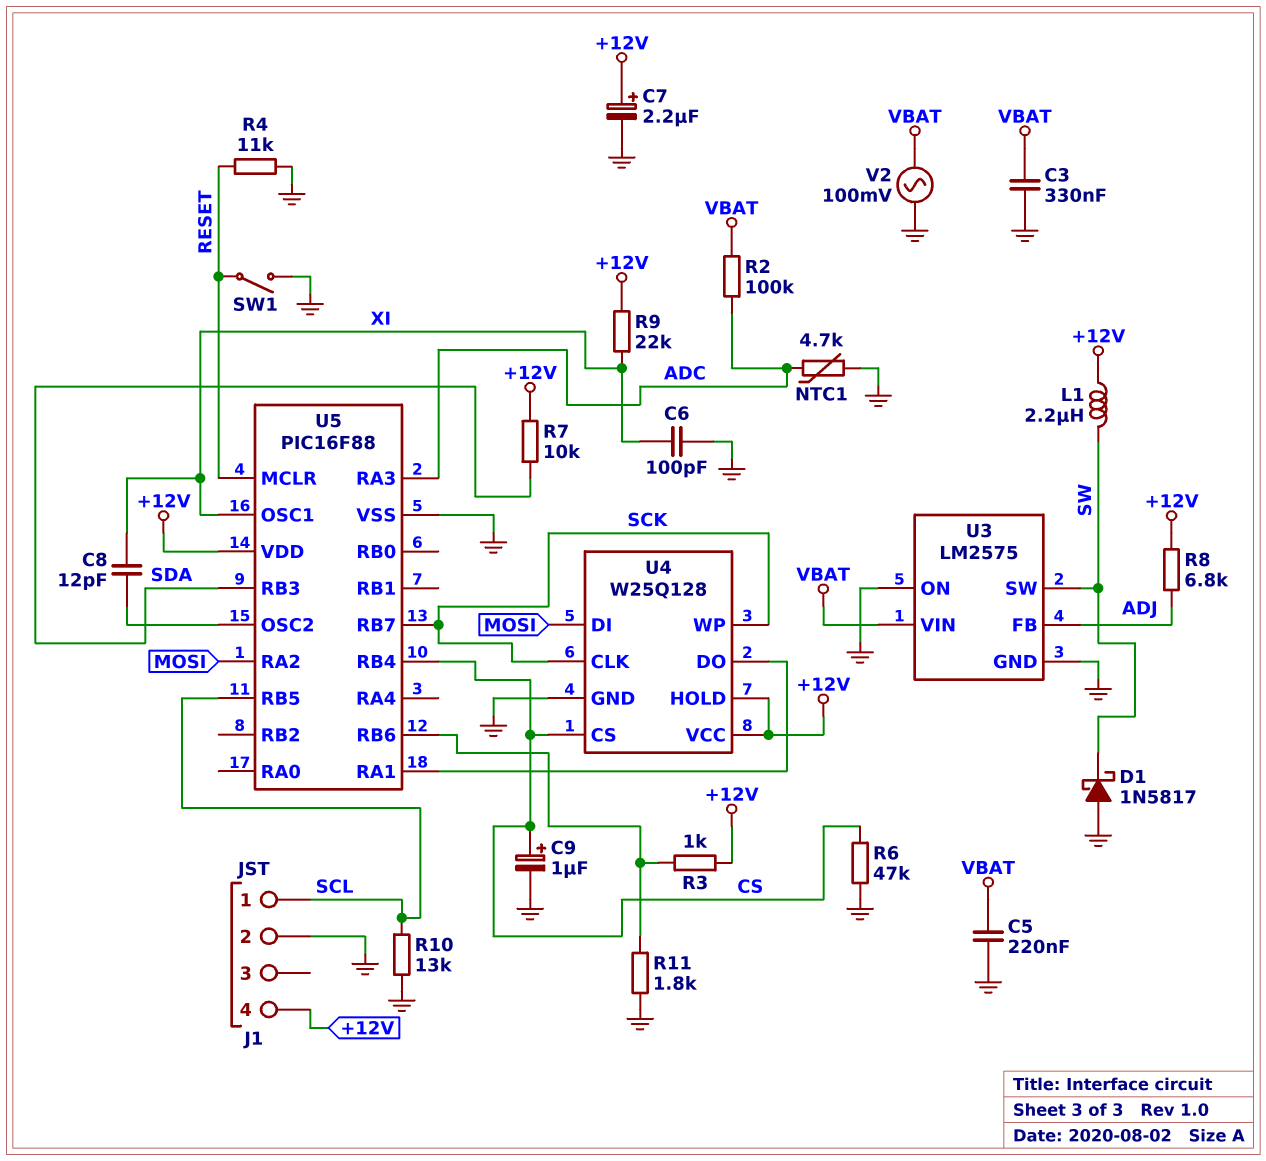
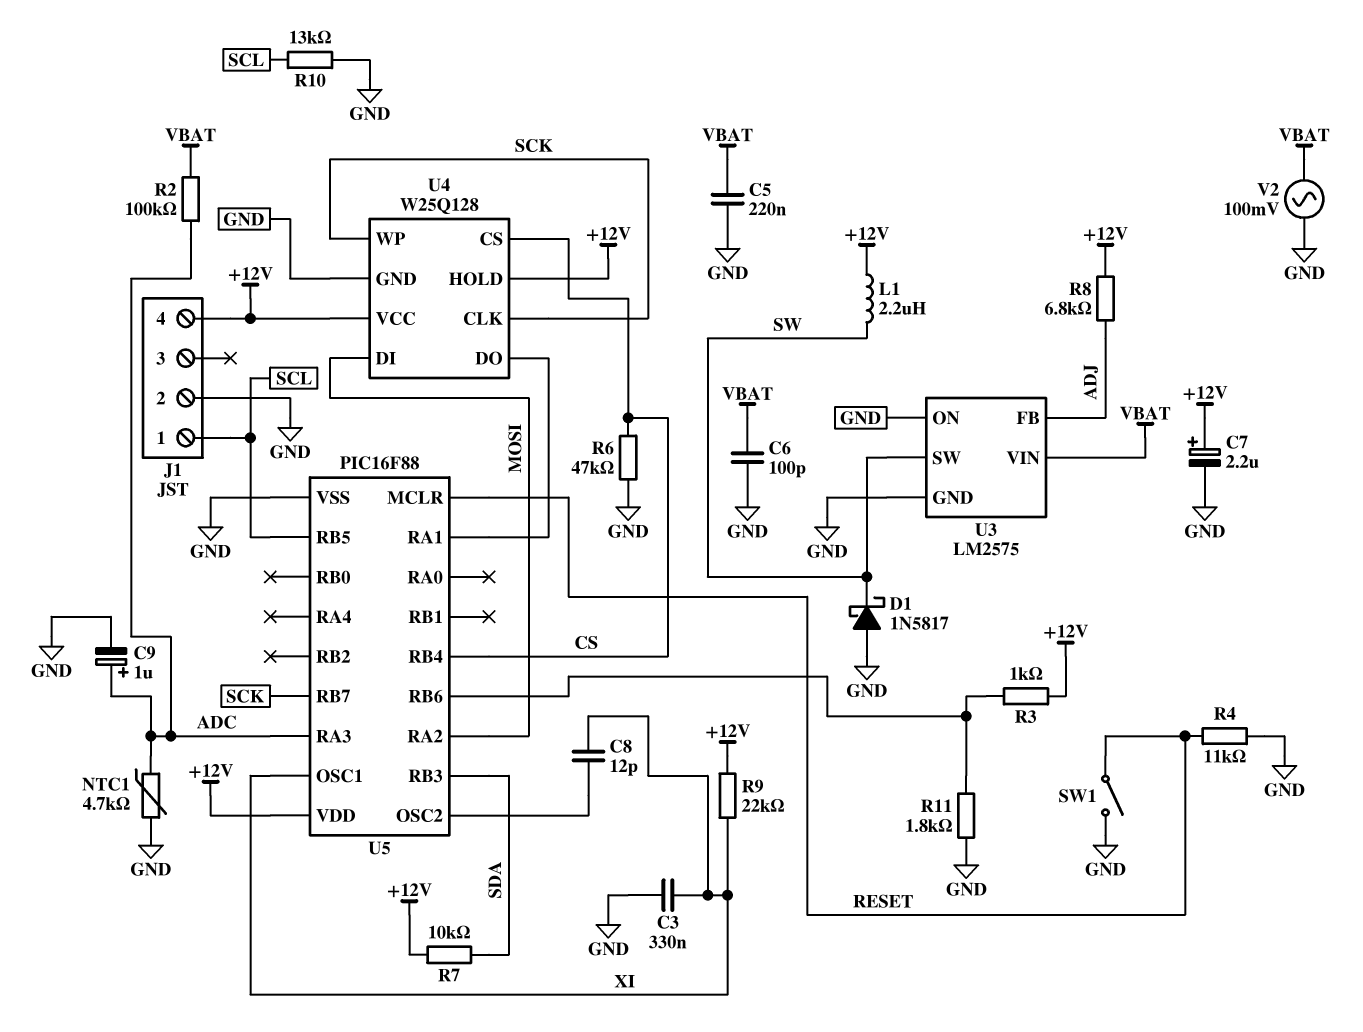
C3: 330nF (GND, VBAT) -> 330nF (GND, XI)
C6: 100pF (GND, XI) -> 100pF (GND, VBAT)
C9: 1uF (plus CS, minus GND) -> 1uF (plus ADC, minus GND)

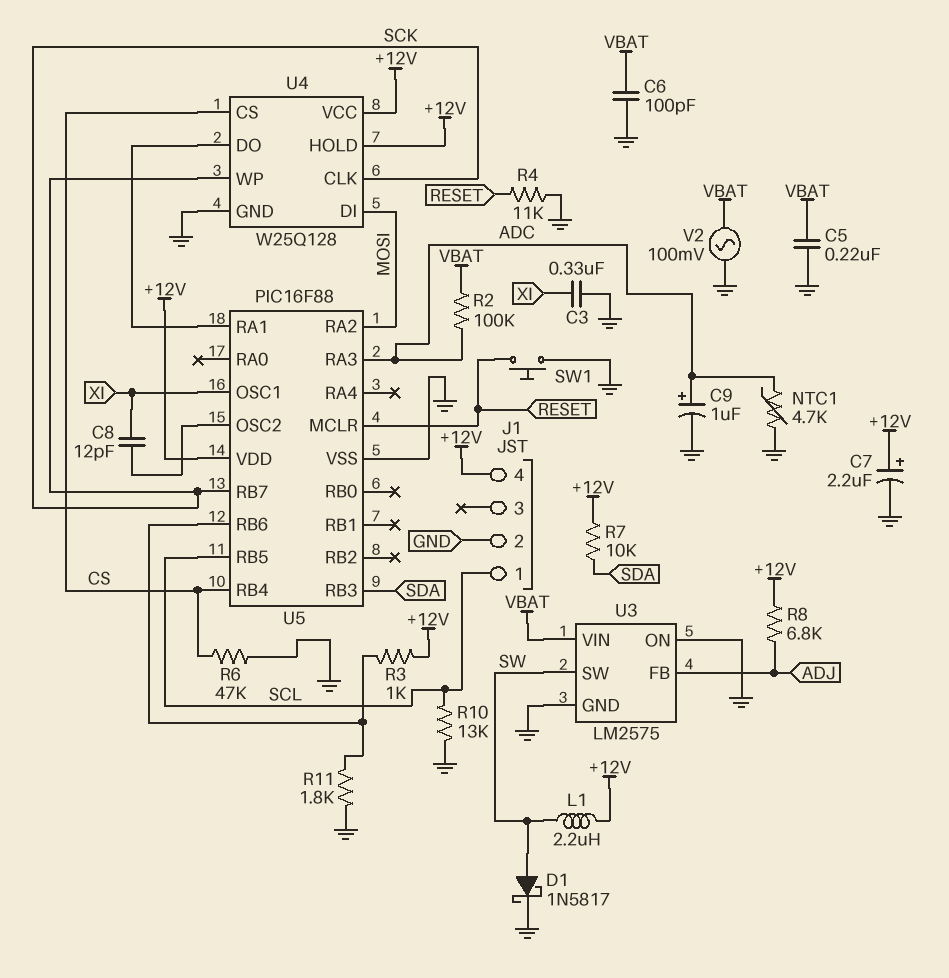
D1: schottky 1N5817 (A GND, K SW) -> schottky 1N5817 (A SW, K GND)
R9: 22k (+12V, XI) -> none
SW1: switch (GND, RESET) -> button (GND, RESET)

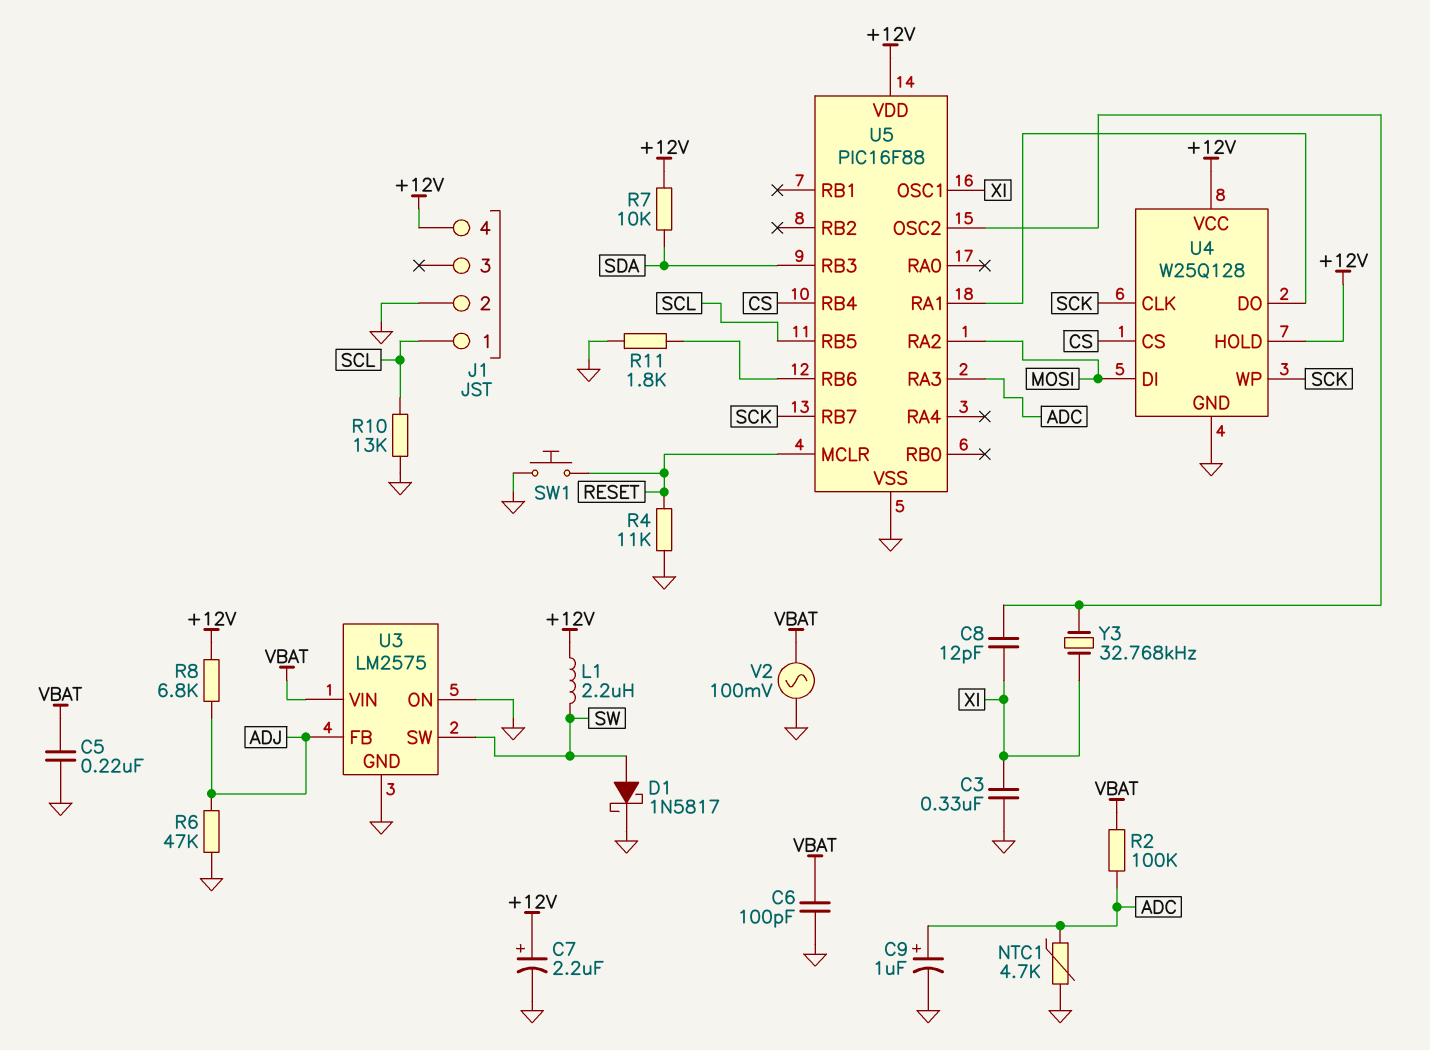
R3: 1k (+12V, U5/RB6) -> none
R6: 47k (CS, GND) -> 47k (ADJ, GND)
Y3: none -> 32.768kHz (U5/OSC2, XI)

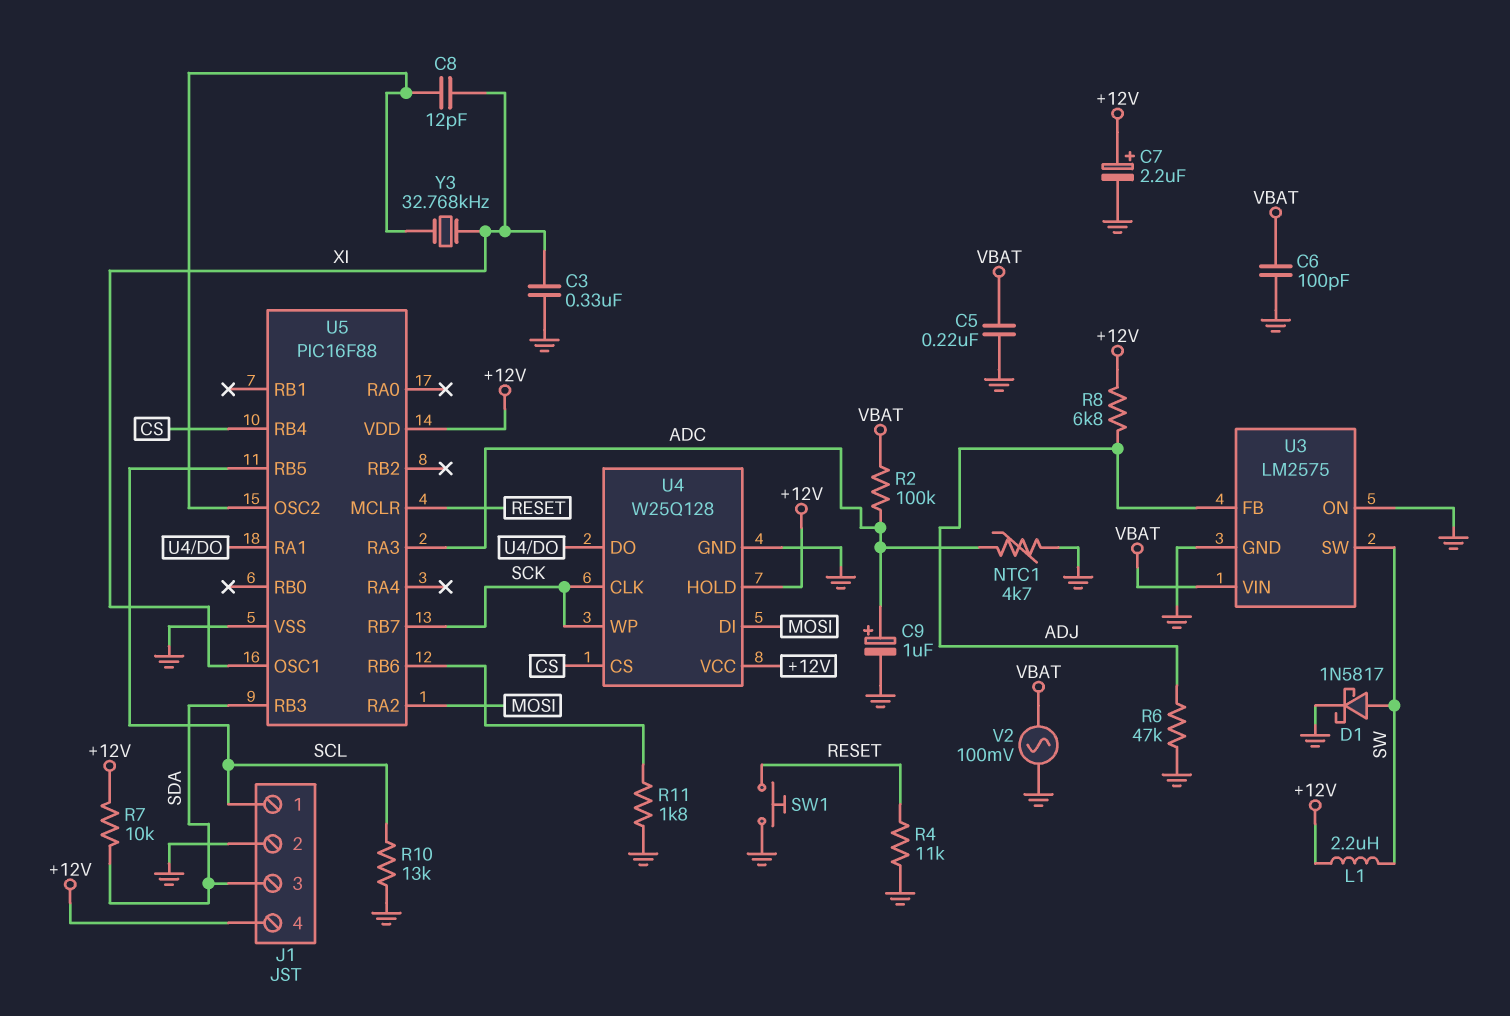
J1 pin 3: none -> SDA

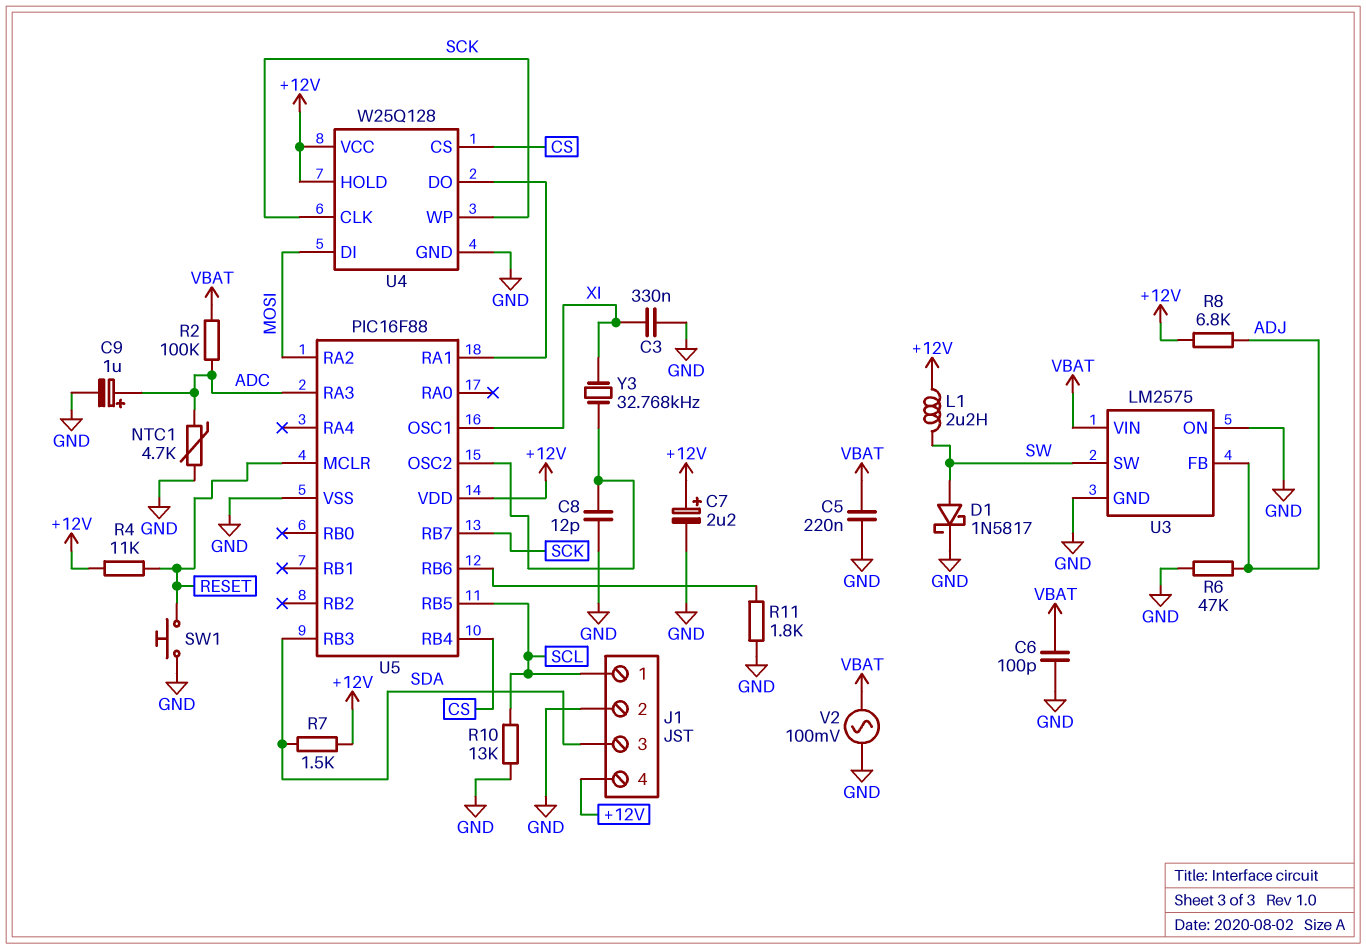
C8: 12pF (U5/OSC2, XI) -> 12pF (GND, U5/OSC2)
R4: 11k (GND, RESET) -> 11k (+12V, RESET)
R7: 10k (+12V, SDA) -> 1.5k (+12V, SDA)

